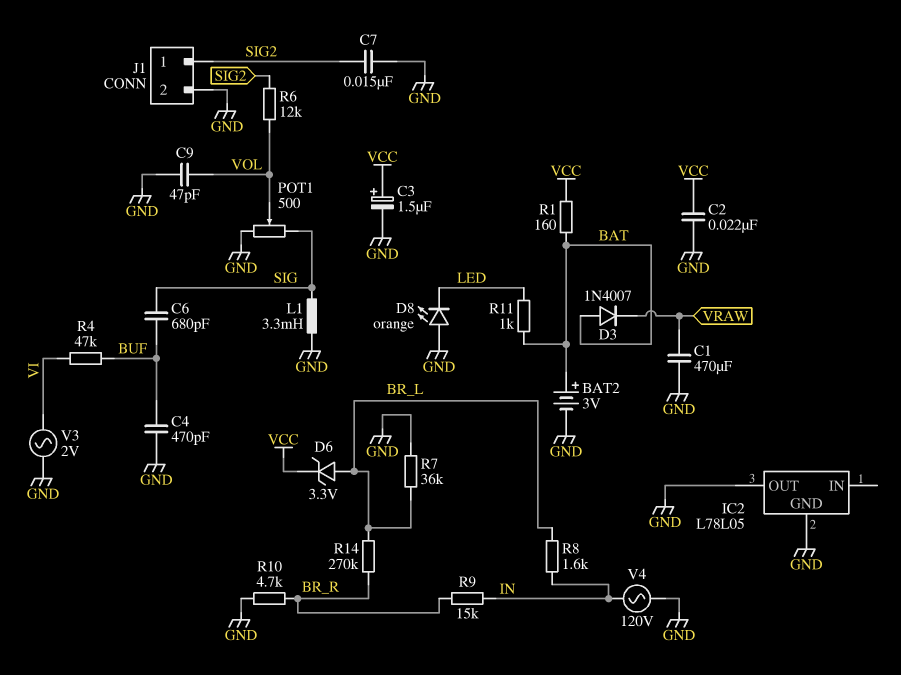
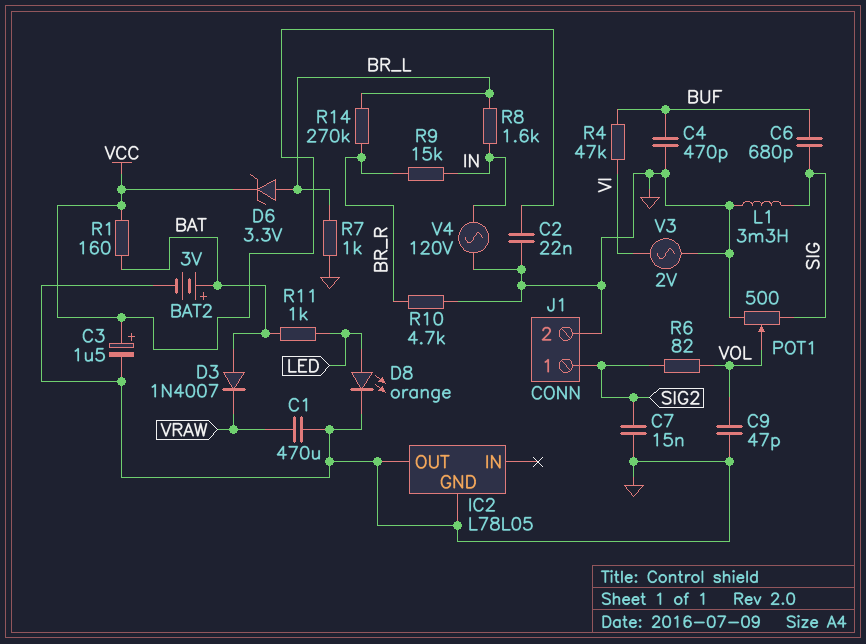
D8: LED orange (A GND, K LED) -> LED orange (A LED, K GND)
R6: 12k (SIG2, VOL) -> 82 (SIG2, VOL)
R7: 36k (BR_L, GND) -> 1k (BR_L, GND)

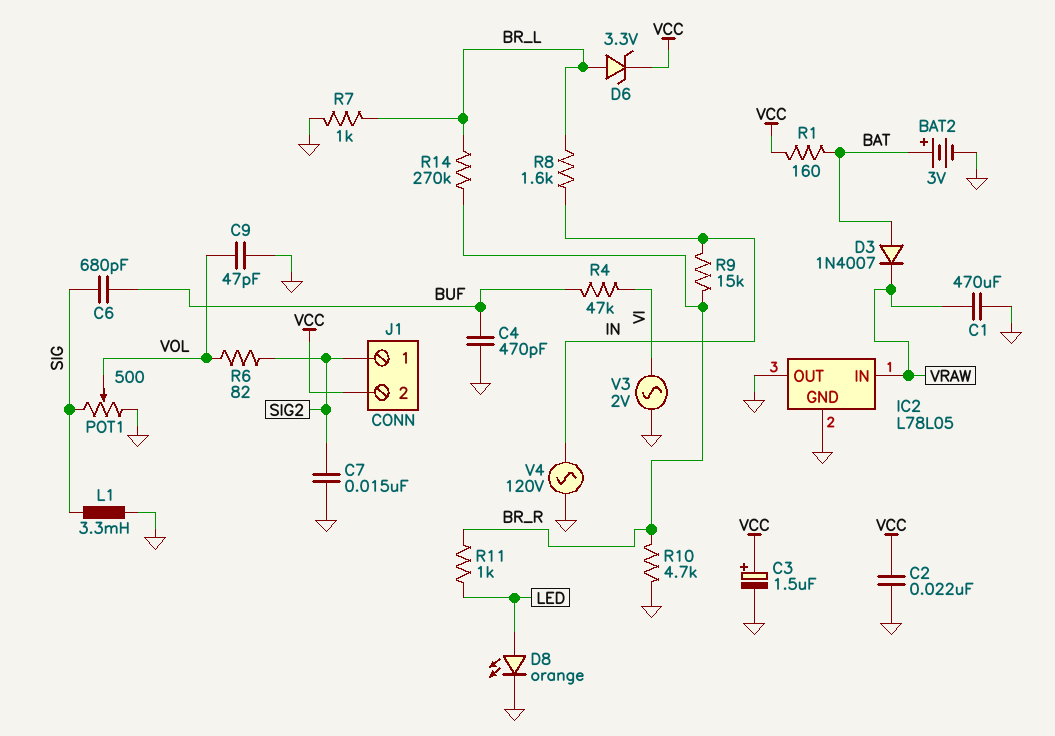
IC2 pin IN: none -> VRAW
J1 pin 2: GND -> VCC
R11: 1k (BAT, LED) -> 1k (BR_R, LED)

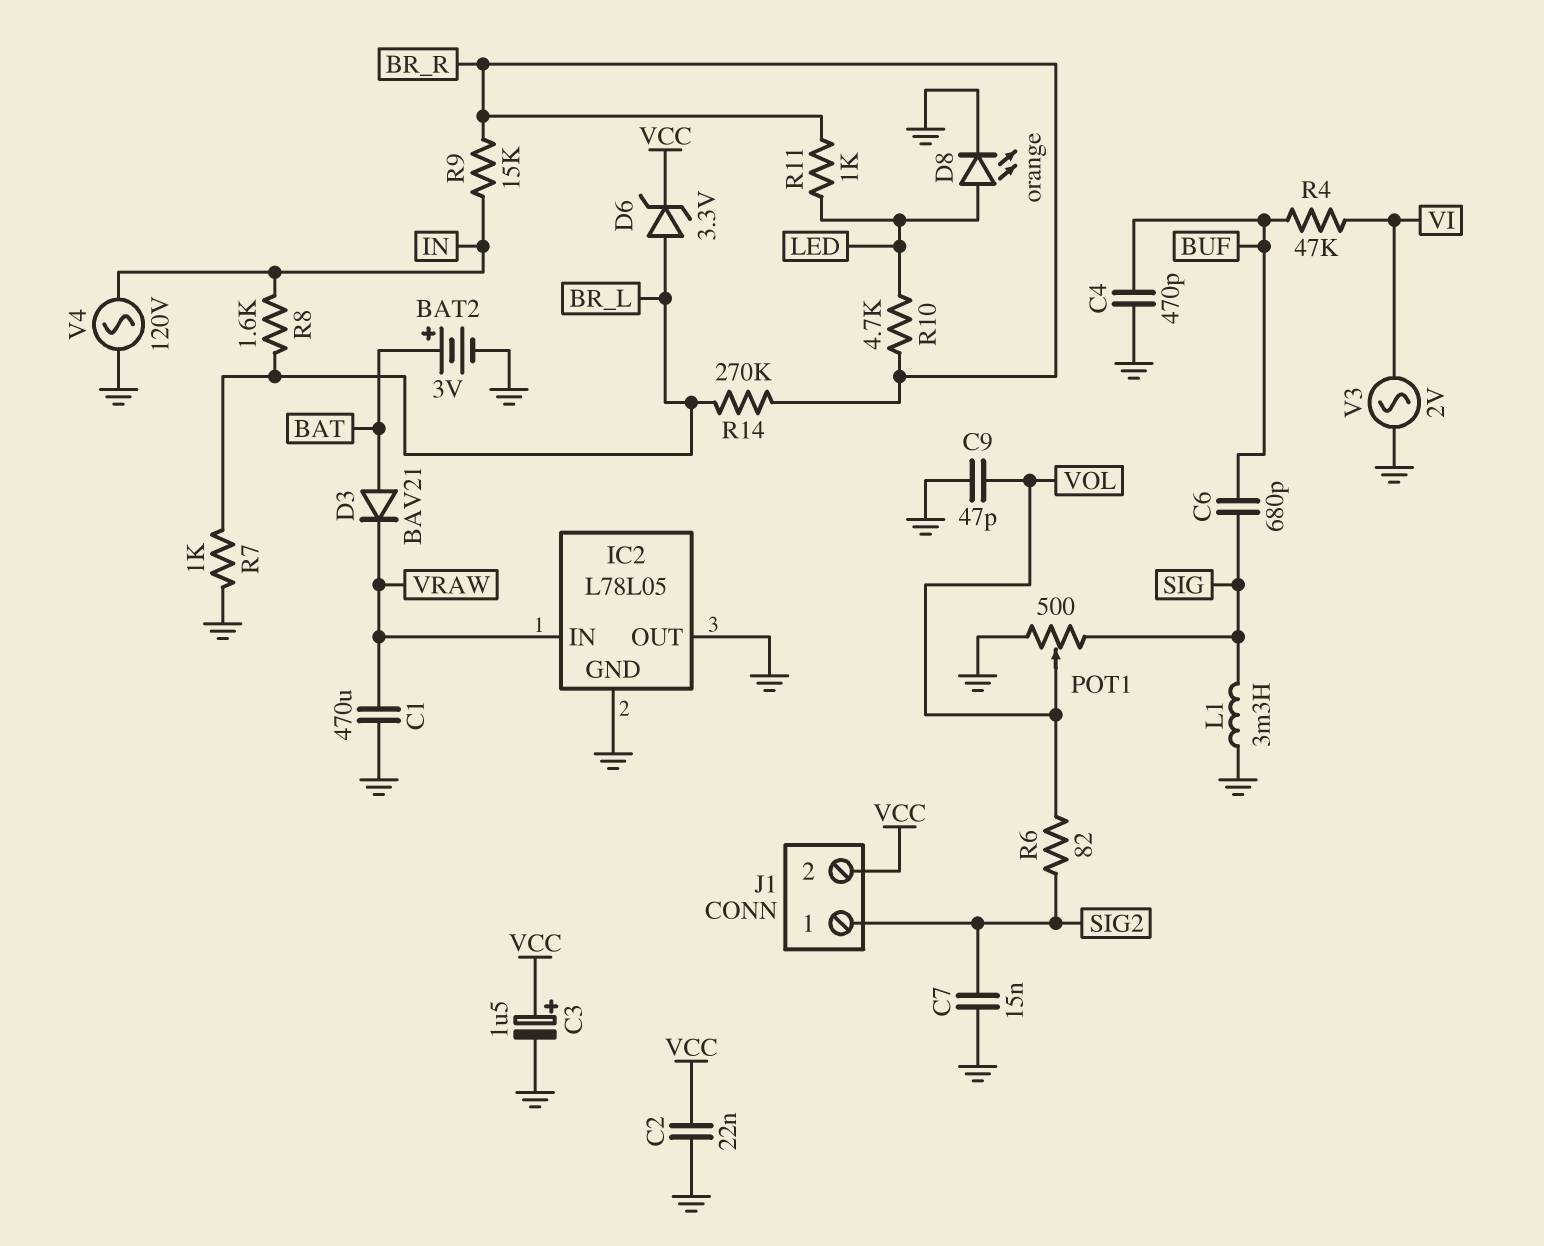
D3: diode 1N4007 (A BAT, K VRAW) -> diode BAV21 (A BAT, K VRAW)
R1: 160 (BAT, VCC) -> none
R10: 4.7k (BR_R, GND) -> 4.7k (BR_R, LED)

